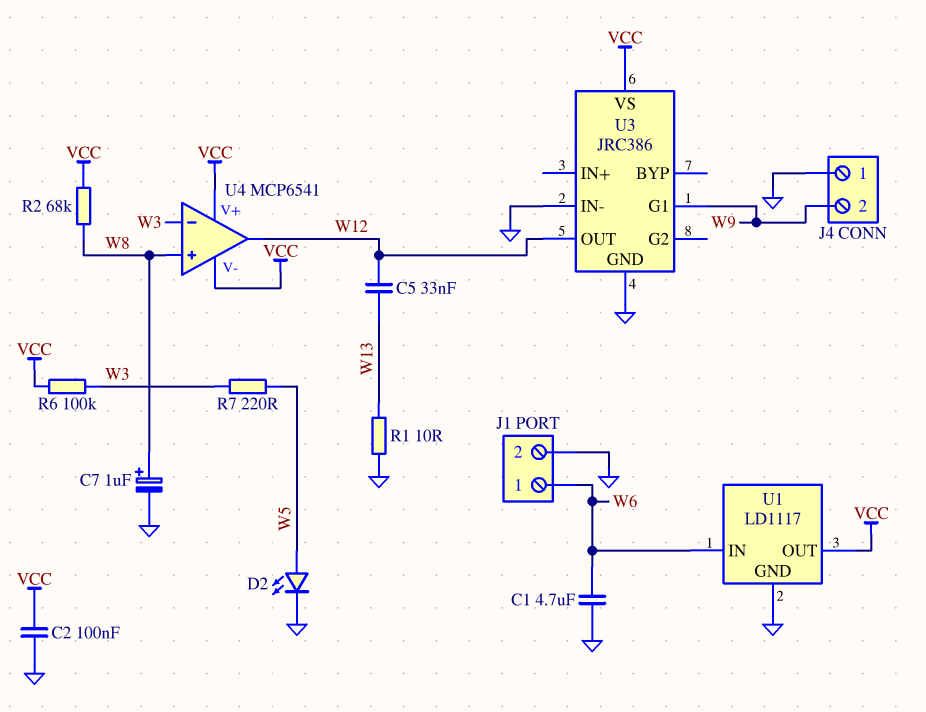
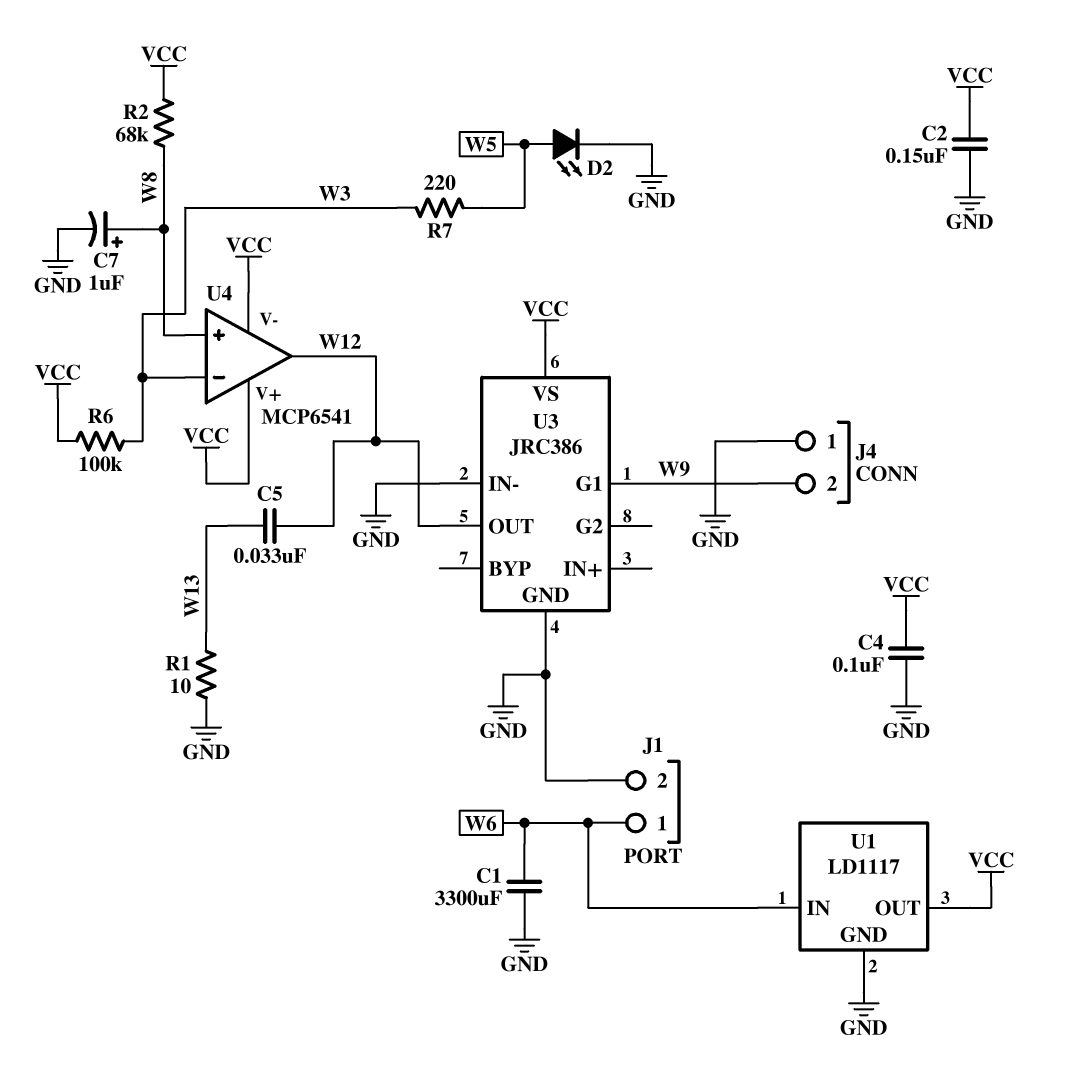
C1: 4.7uF (GND, W6) -> 3300uF (GND, W6)
C2: 100nF (GND, VCC) -> 150nF (GND, VCC)
C4: none -> 100nF (GND, VCC)

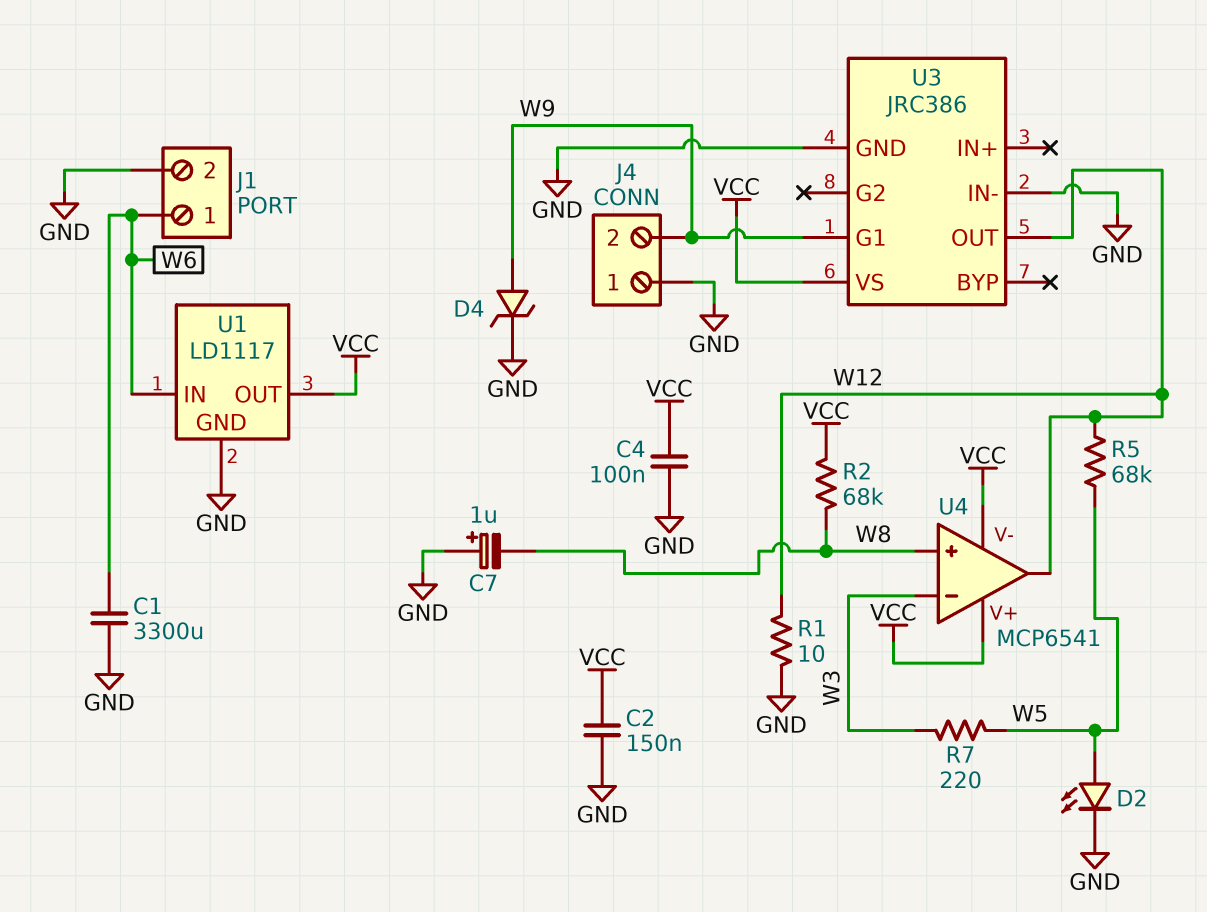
C5: 33nF (W12, W13) -> none
C7: 1uF (plus W8, minus GND) -> 1uF (plus GND, minus W8)
D4: none -> zener (A W9, K GND)
R1: 10 (GND, W13) -> 10 (GND, W12)
R5: none -> 68k (W5, W12)
R6: 100k (VCC, W3) -> none

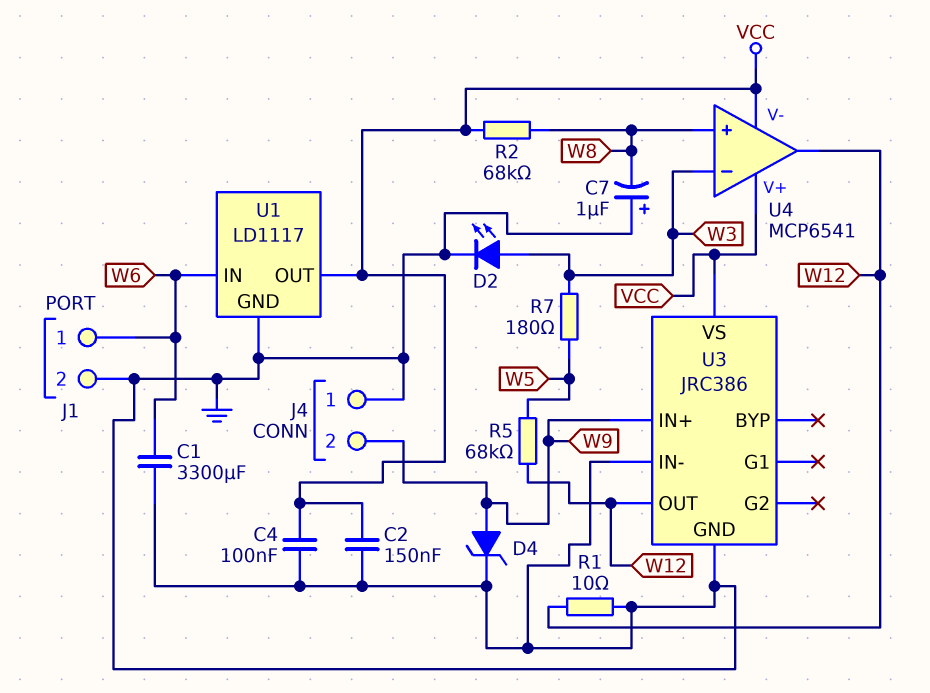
D2: LED (A W5, K GND) -> LED (A W3, K GND)
R7: 220 (W3, W5) -> 180 (W3, W5)
U3 pin G1: W9 -> none
U3 pin IN+: none -> W9

